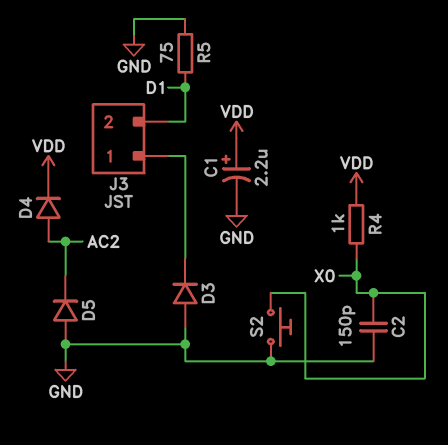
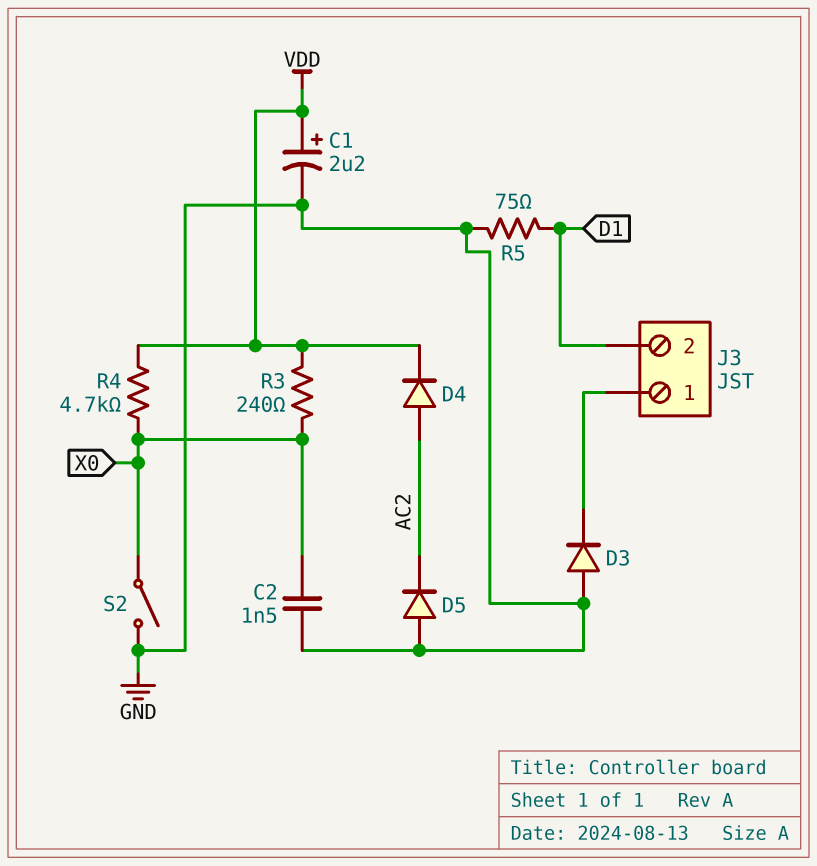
C2: 150pF (GND, X0) -> 1.5nF (GND, X0)
R3: none -> 240 (VDD, X0)
R4: 1k (VDD, X0) -> 4.7k (VDD, X0)
S2: button (GND, X0) -> switch (GND, X0)

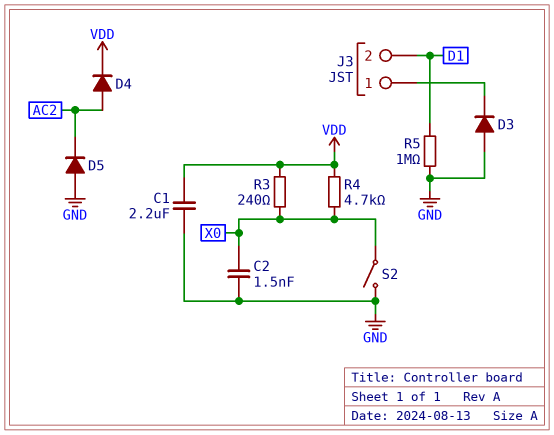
C1: 2.2uF (plus VDD, minus GND) -> 2.2uF (GND, VDD)
R5: 75 (D1, GND) -> 1M (D1, GND)

